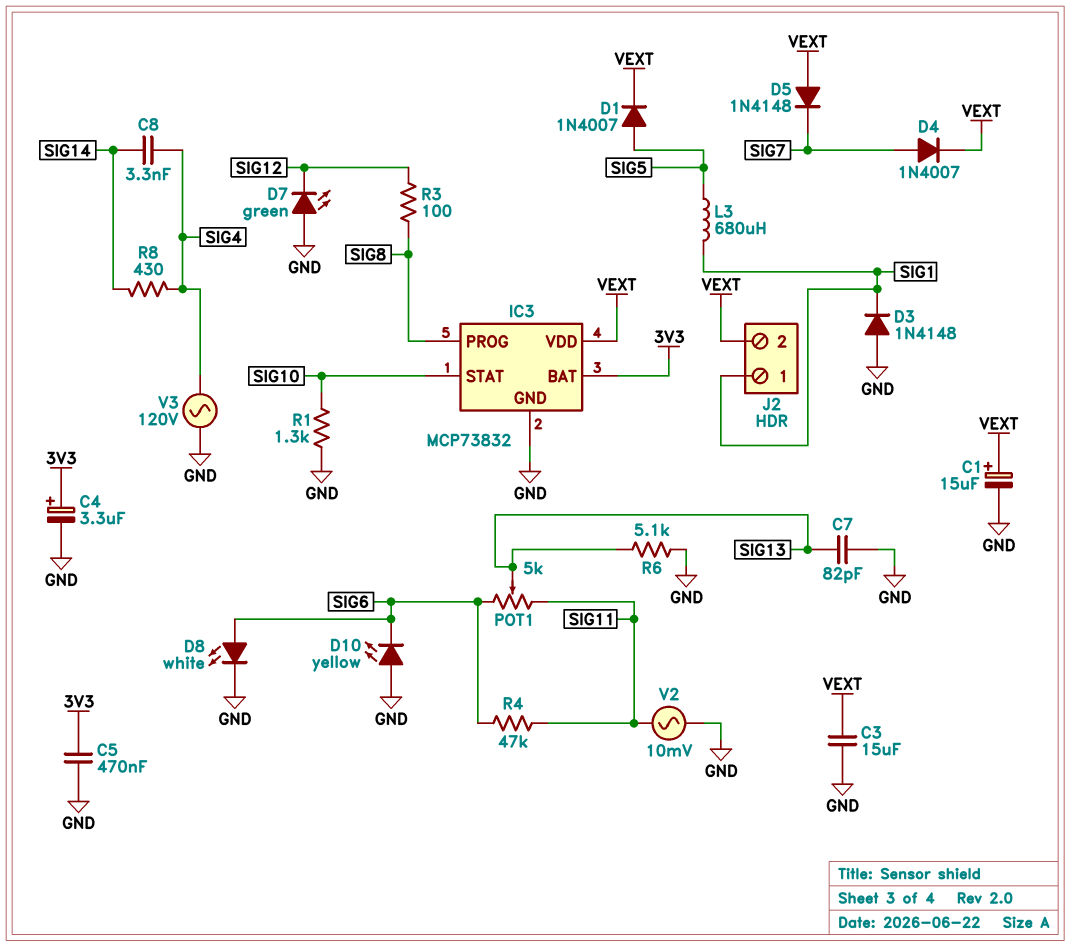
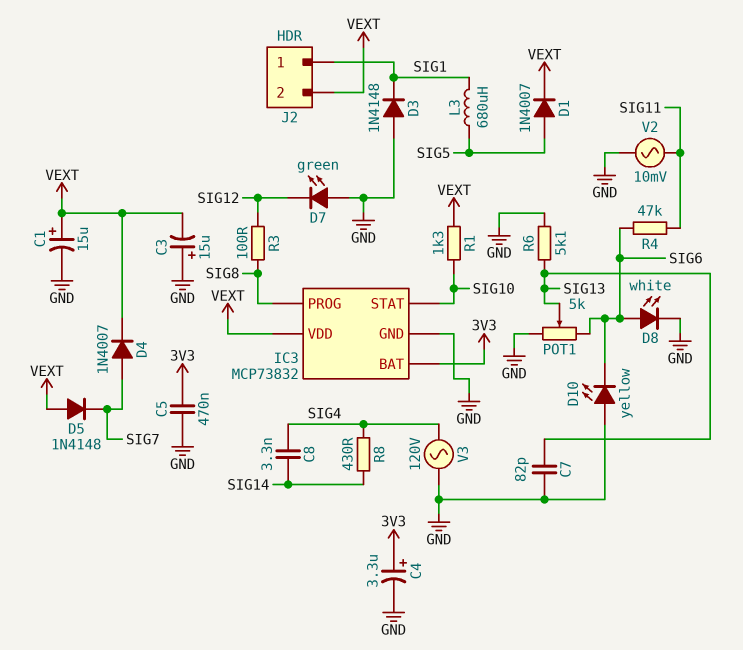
C3: 15uF (GND, VEXT) -> 15uF (plus GND, minus VEXT)
POT1: 5k (SIG6, SIG11, wiper SIG13) -> 5k (GND, SIG6, wiper SIG13)
R1: 1.3k (GND, SIG10) -> 1.3k (SIG10, VEXT)

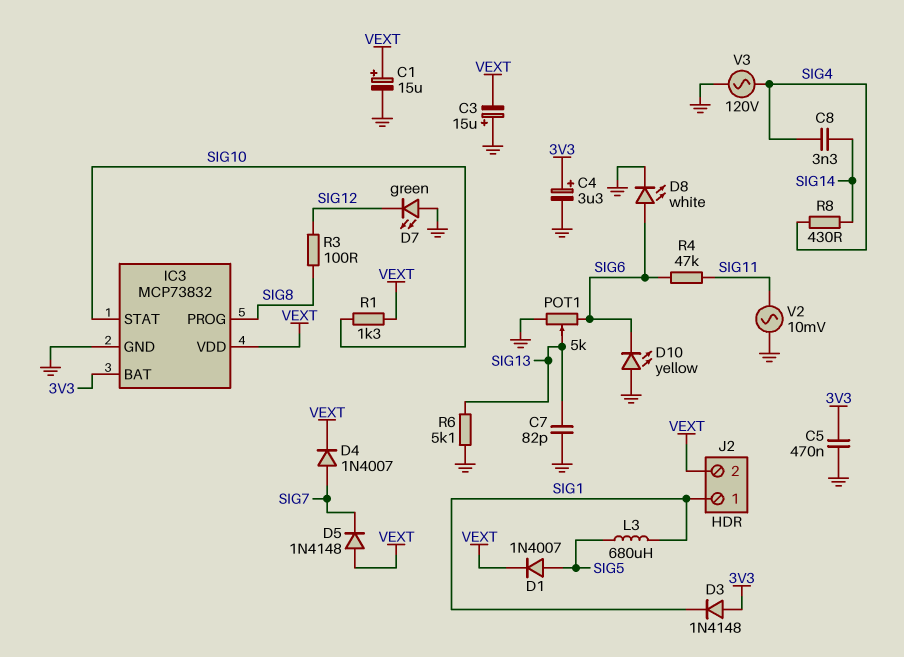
D3: diode 1N4148 (A GND, K SIG1) -> diode 1N4148 (A 3V3, K SIG1)

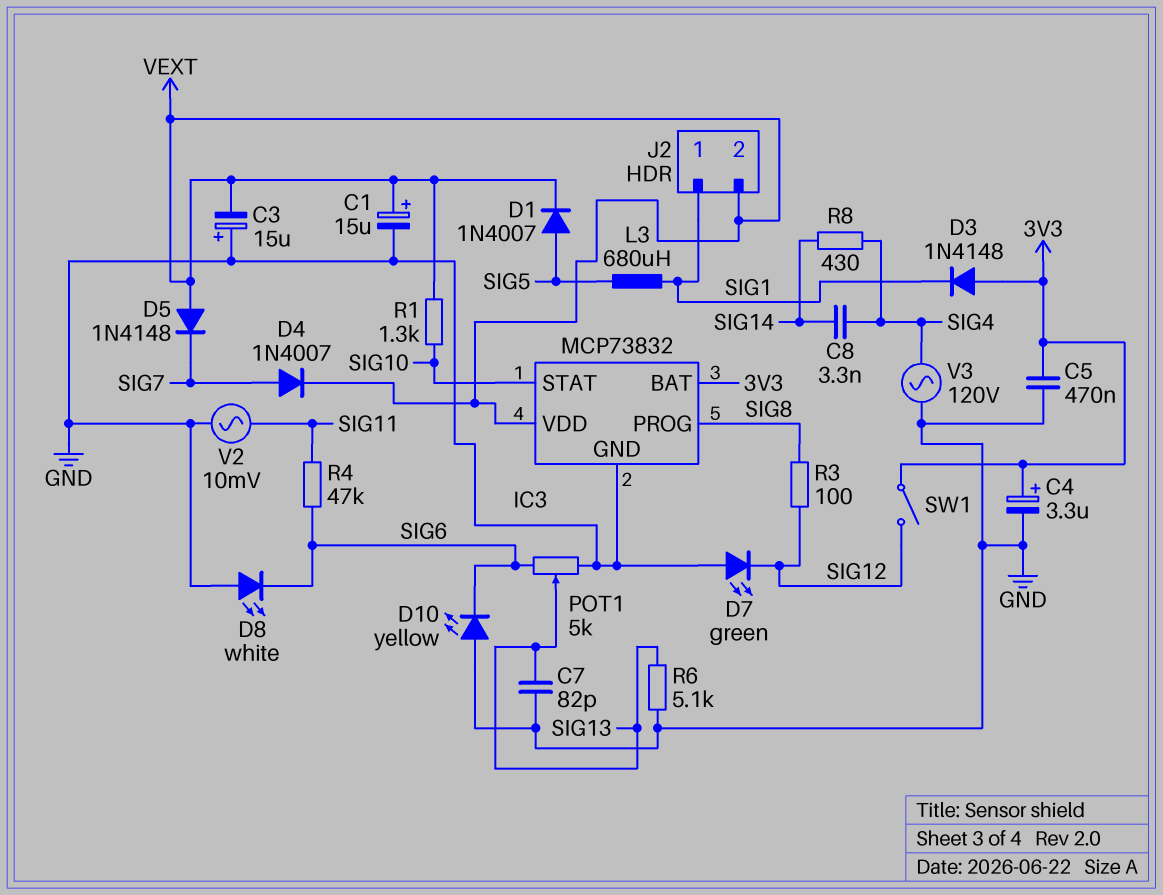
D8: LED white (A SIG6, K GND) -> LED white (A GND, K SIG6)
SW1: none -> switch (3V3, SIG12)

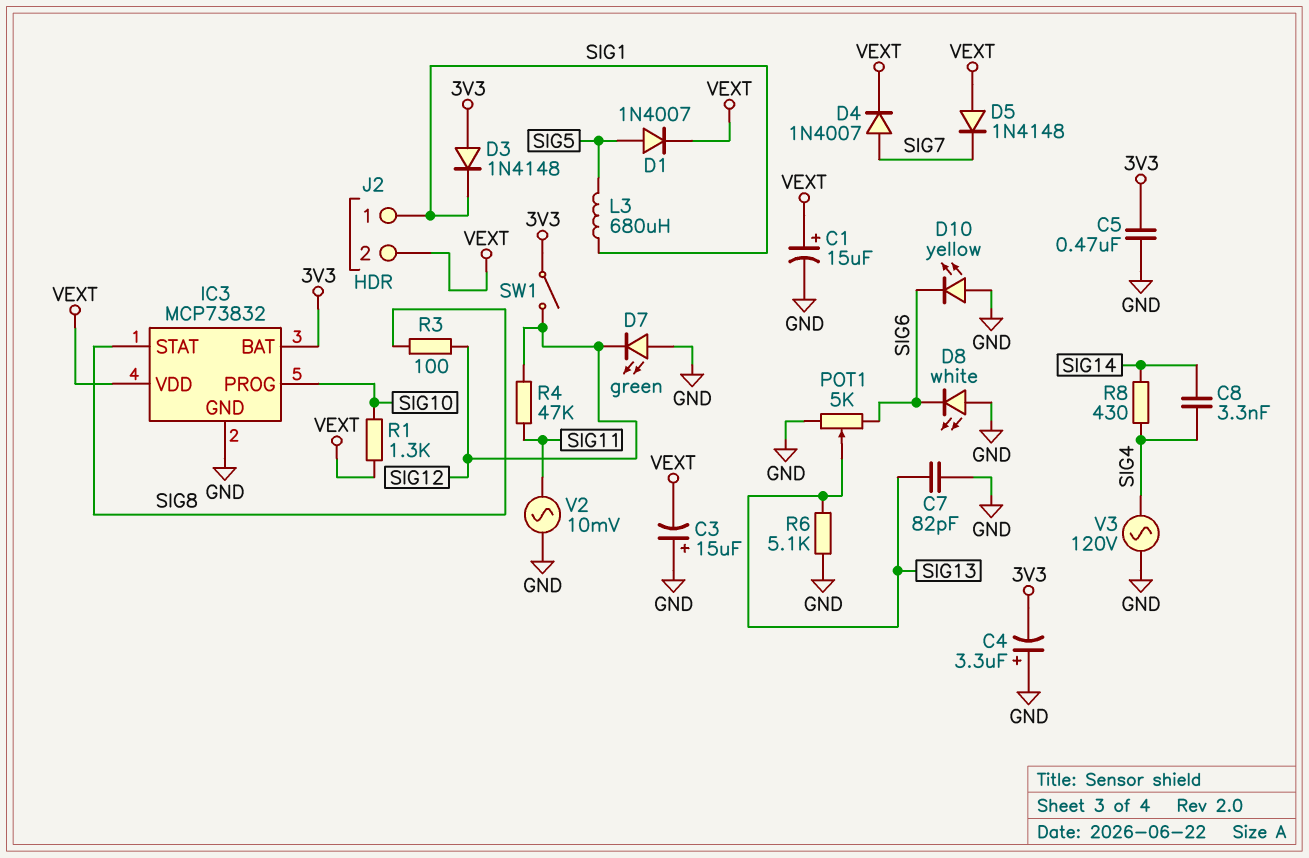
C4: 3.3uF (plus 3V3, minus GND) -> 3.3uF (plus GND, minus 3V3)
IC3 pin PROG: SIG8 -> SIG10
IC3 pin STAT: SIG10 -> SIG8
R4: 47k (SIG6, SIG11) -> 47k (SIG11, SIG12)

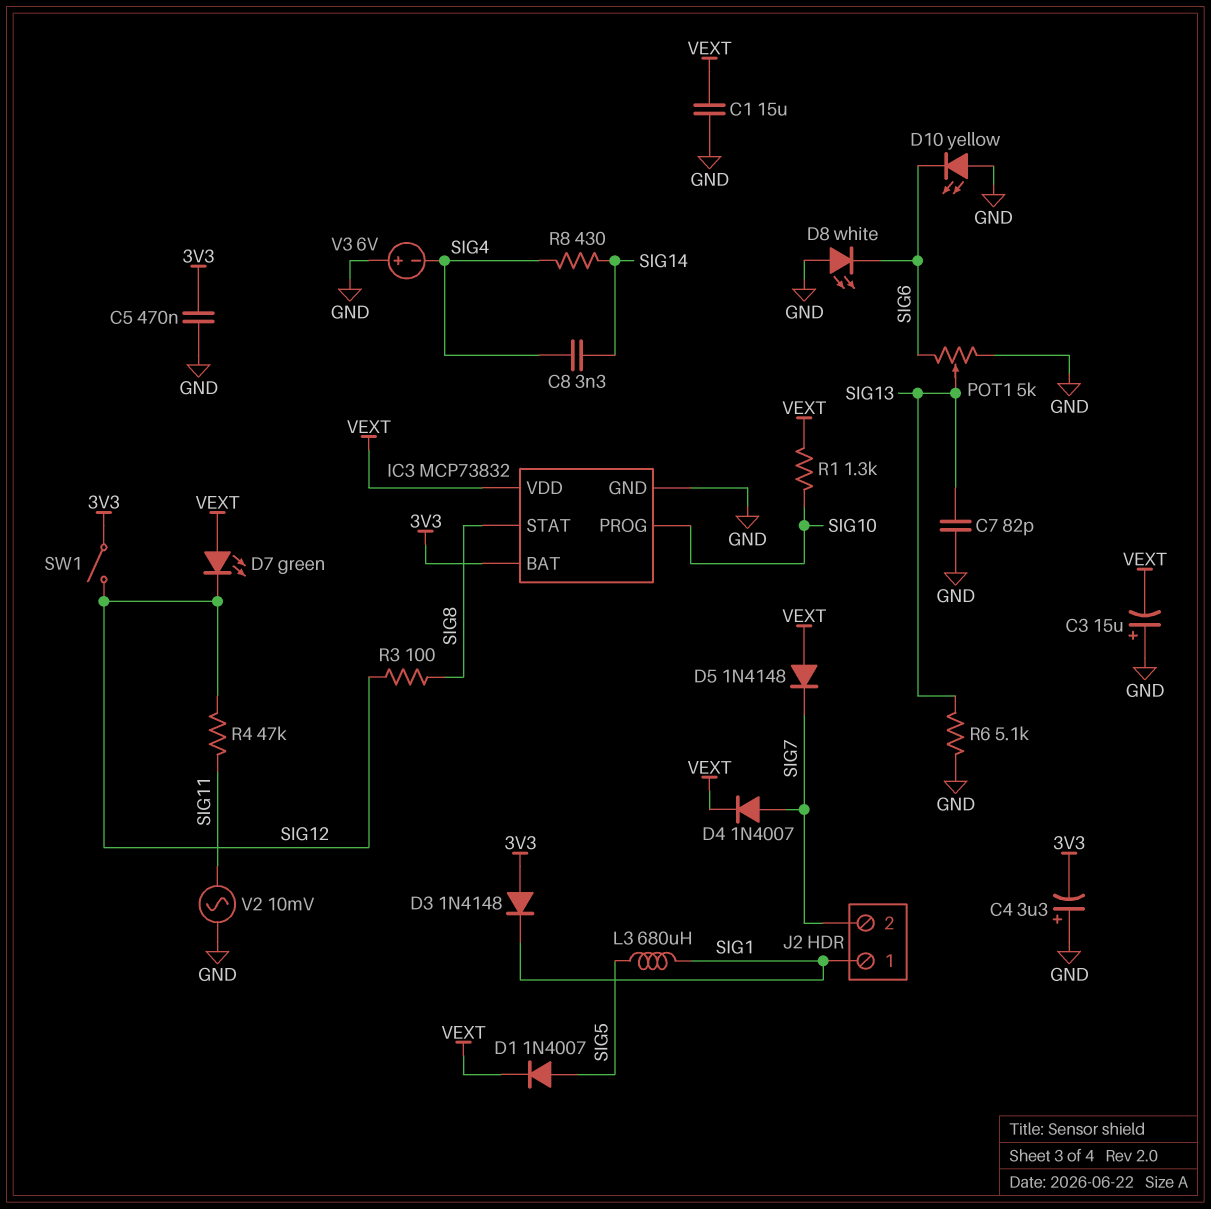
C1: 15uF (plus VEXT, minus GND) -> 15uF (GND, VEXT)
D7: LED green (A GND, K SIG12) -> LED green (A VEXT, K SIG12)
J2 pin 2: VEXT -> SIG7
V3: AC 120V (GND, SIG4) -> 6V (plus GND, minus SIG4)

